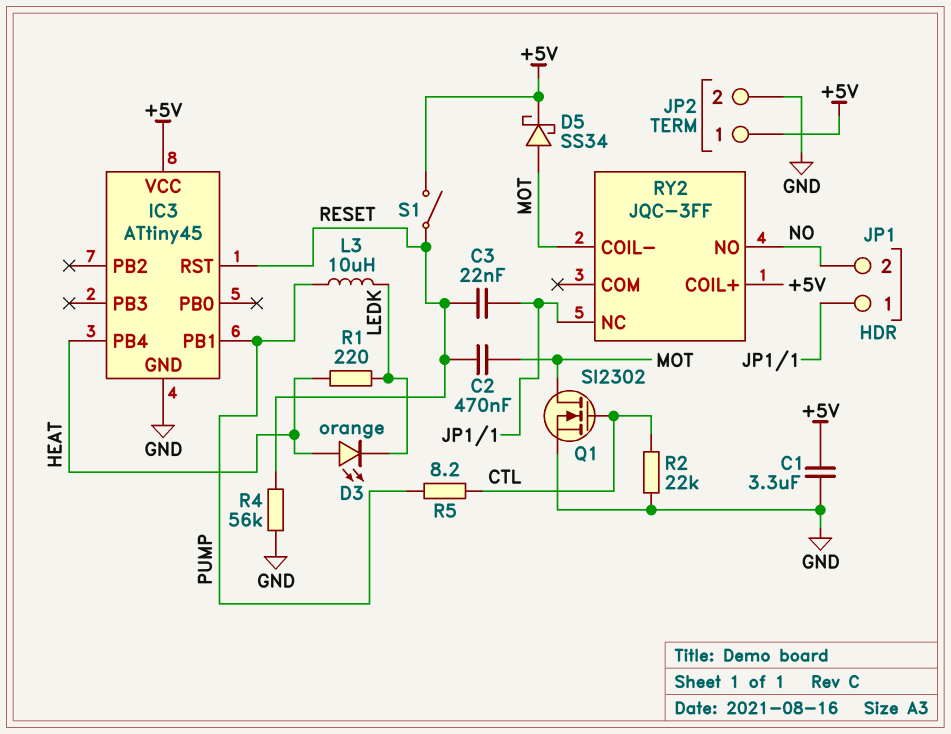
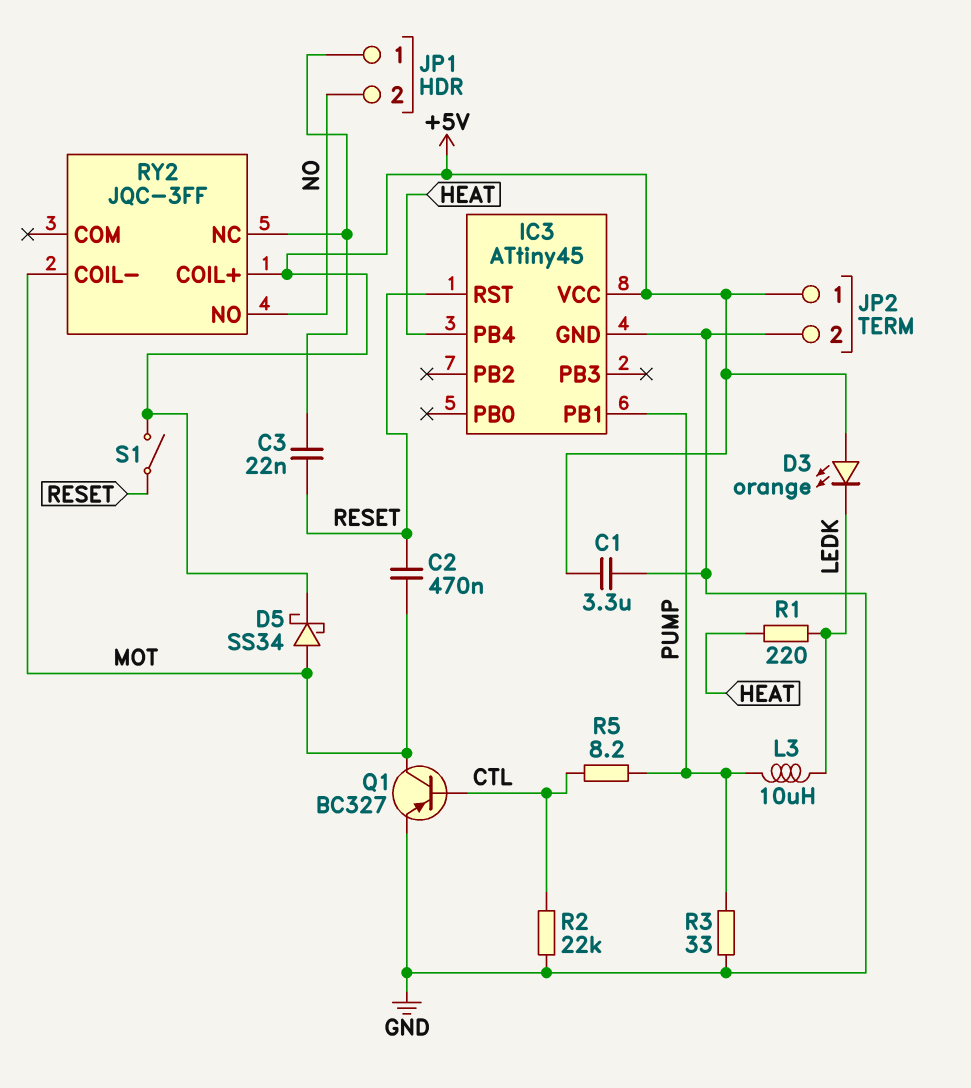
D3: LED orange (A HEAT, K LEDK) -> LED orange (A +5V, K LEDK)
Q1: NMOS SI2302 (G CTL, D MOT, S GND) -> PNP BC327 (B CTL, C MOT, E GND)
R3: none -> 33 (GND, PUMP)
R4: 56k (GND, RESET) -> none

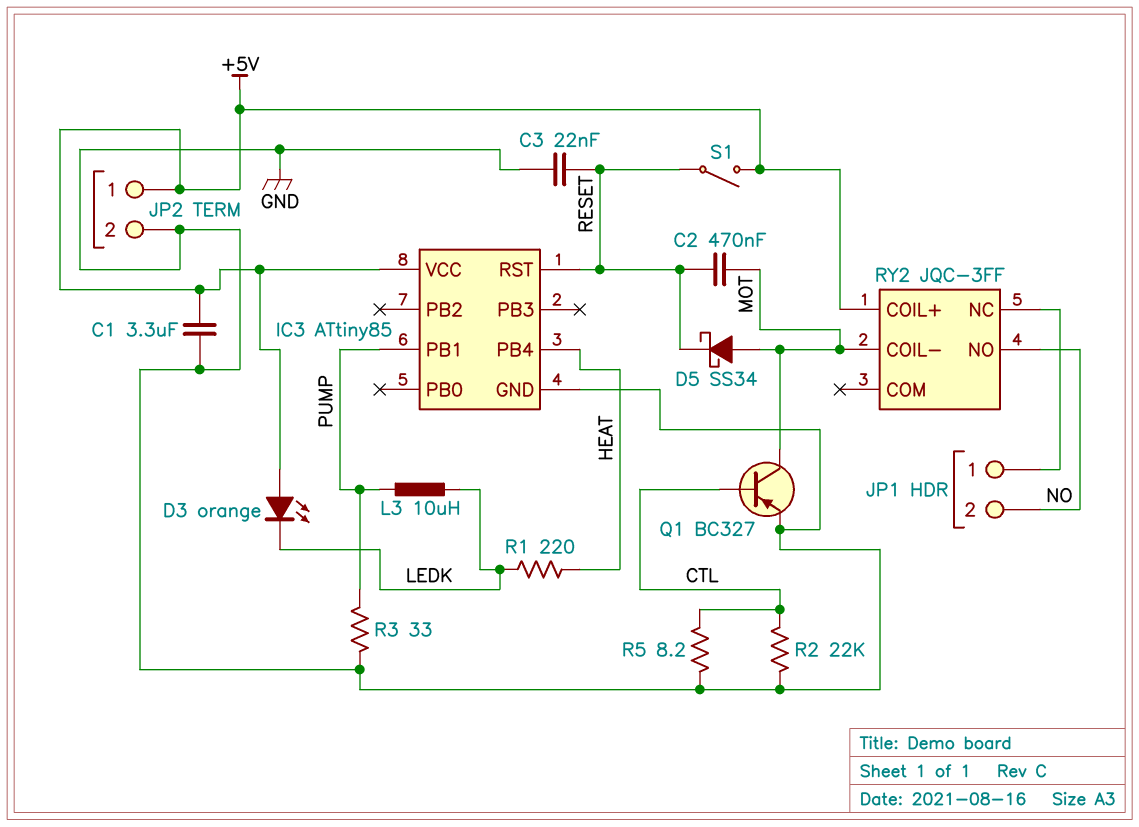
C3: 22nF (JP1/1, RESET) -> 22nF (GND, RESET)
D5: schottky SS34 (A MOT, K +5V) -> schottky SS34 (A MOT, K RESET)
IC3: ATtiny45 -> ATtiny85
R5: 8.2 (CTL, PUMP) -> 8.2 (CTL, GND)

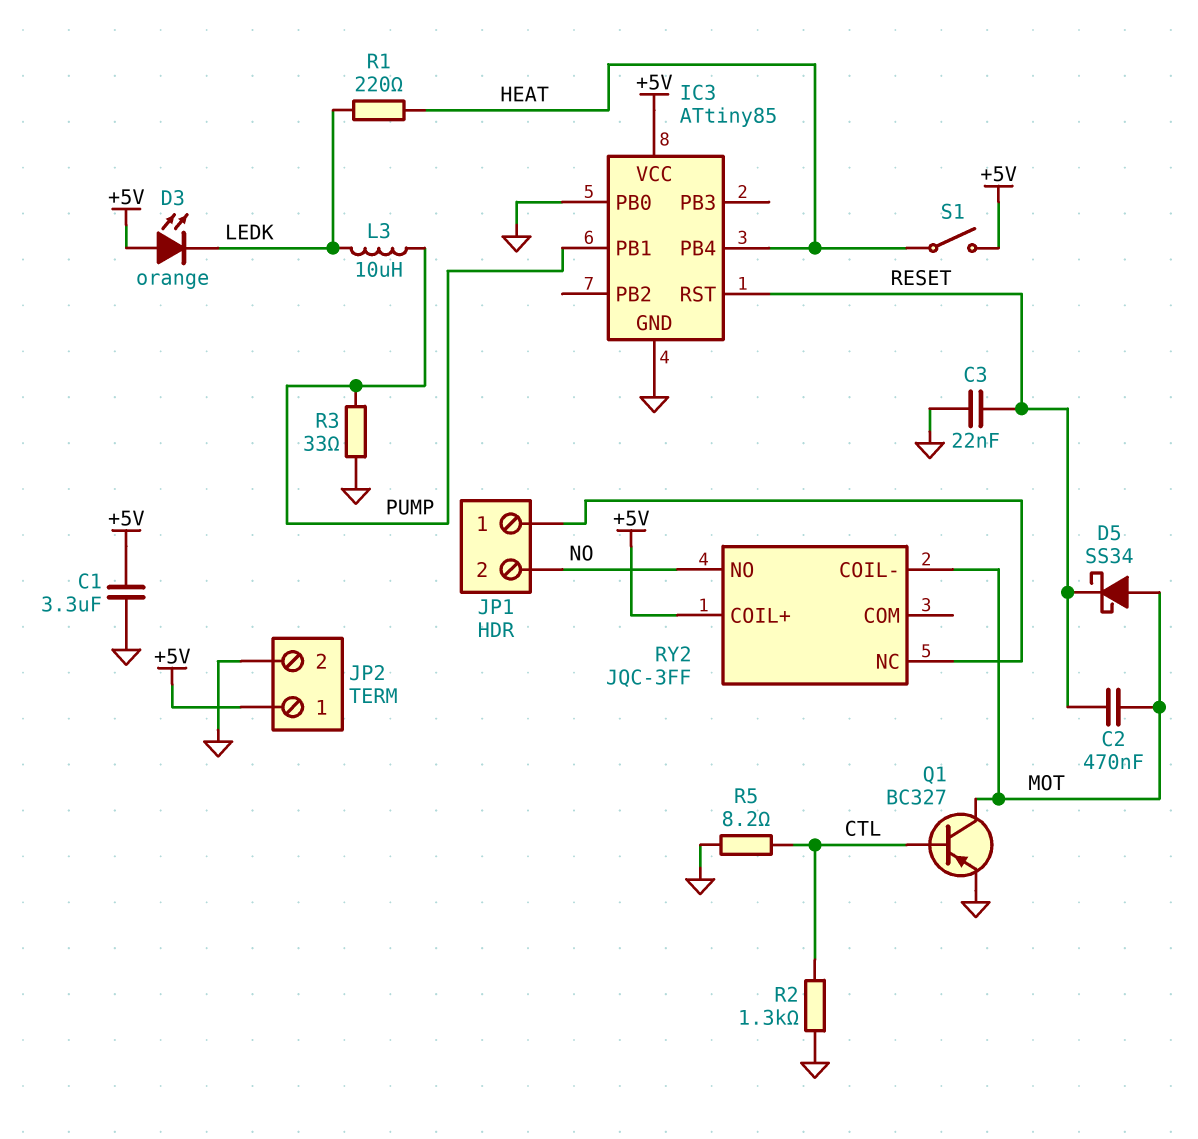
IC3 pin PB0: none -> GND
R2: 22k (CTL, GND) -> 1.3k (CTL, GND)
S1: switch (+5V, RESET) -> switch (+5V, HEAT)

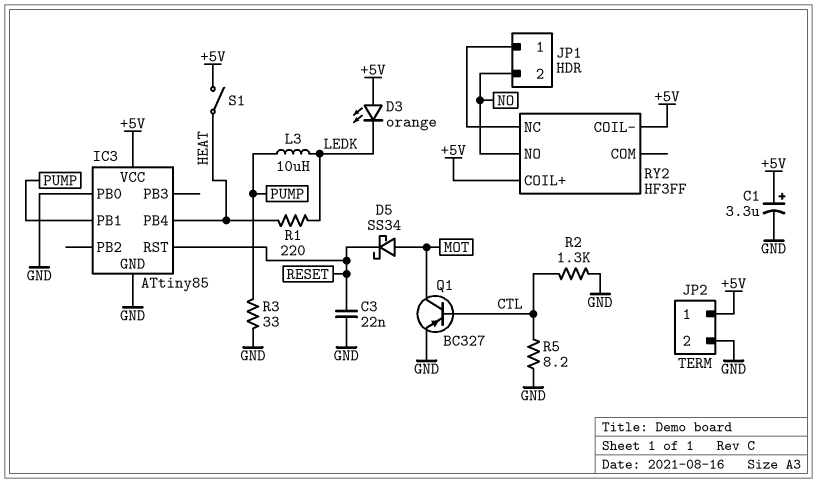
C1: 3.3uF (+5V, GND) -> 3.3uF (plus +5V, minus GND)
C2: 470nF (MOT, RESET) -> none
RY2: JQC-3FF -> HF3FF
RY2 pin COIL-: MOT -> +5V

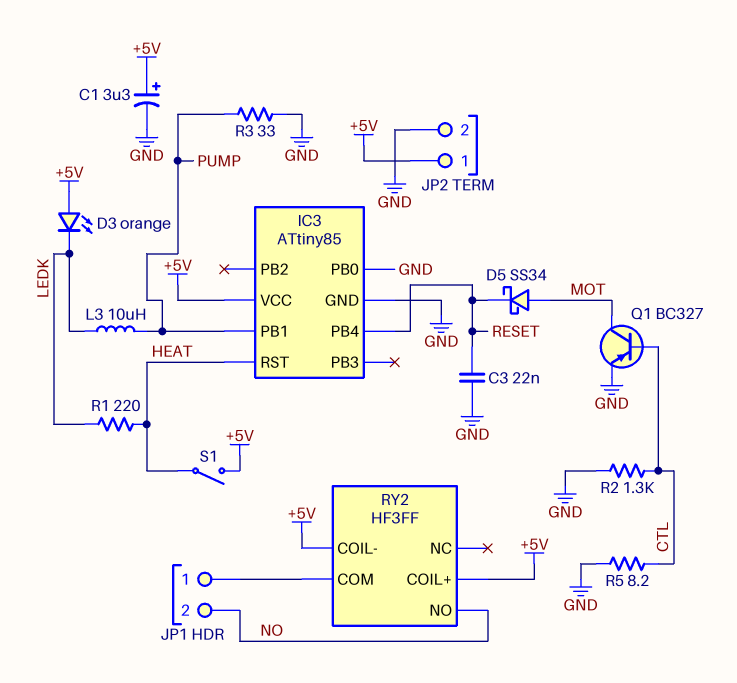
IC3 pin PB4: HEAT -> RESET
IC3 pin RST: RESET -> HEAT
RY2 pin COM: none -> JP1/1
RY2 pin NC: JP1/1 -> none

